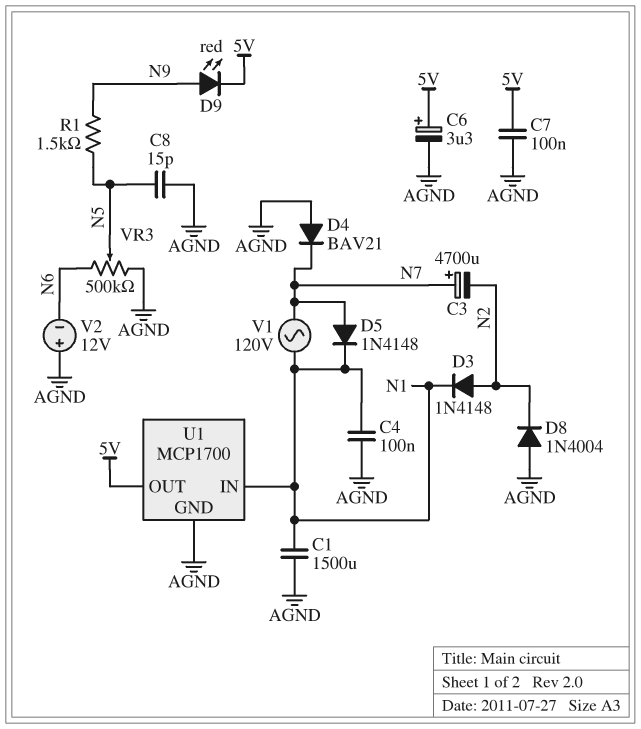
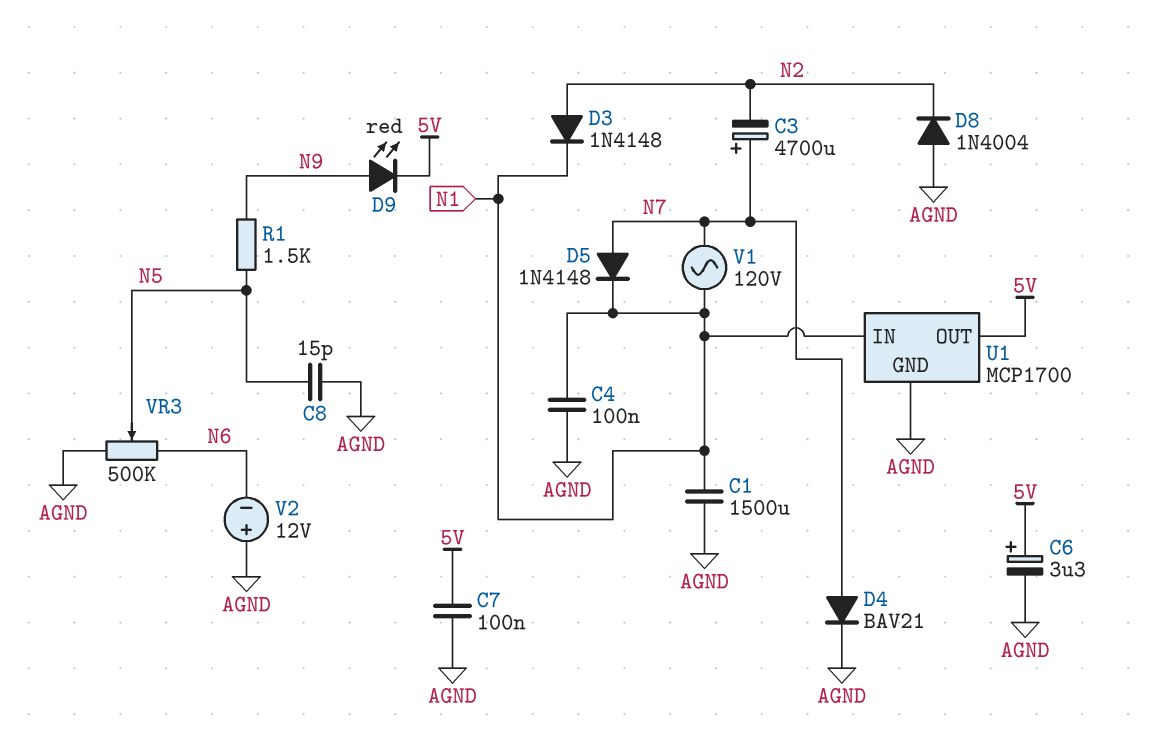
D4: diode BAV21 (A AGND, K N7) -> diode BAV21 (A N7, K AGND)

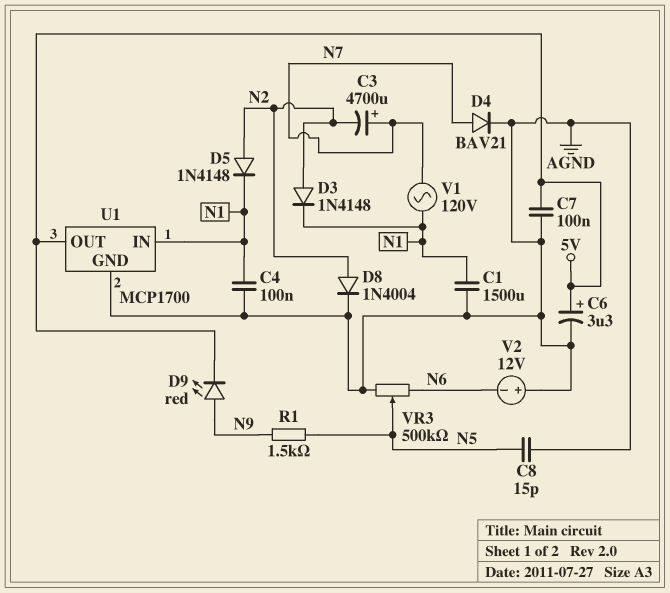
D5: diode 1N4148 (A N7, K N1) -> diode 1N4148 (A N2, K N1)
D8: diode 1N4004 (A AGND, K N2) -> diode 1N4004 (A N2, K AGND)

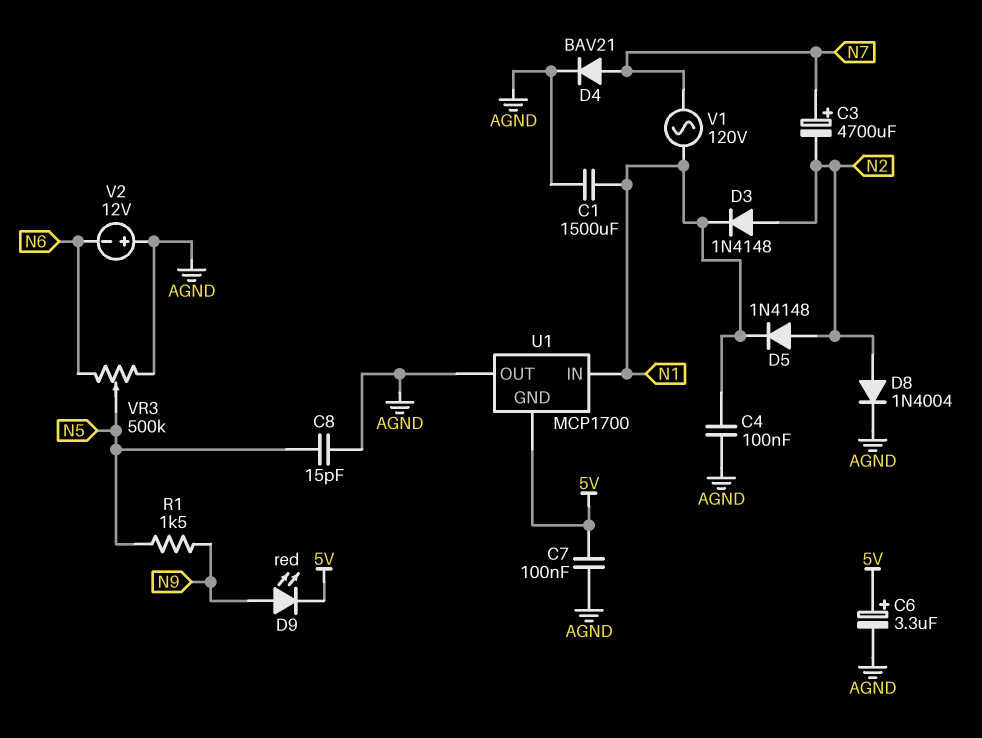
U1 pin GND: AGND -> 5V
U1 pin OUT: 5V -> AGND

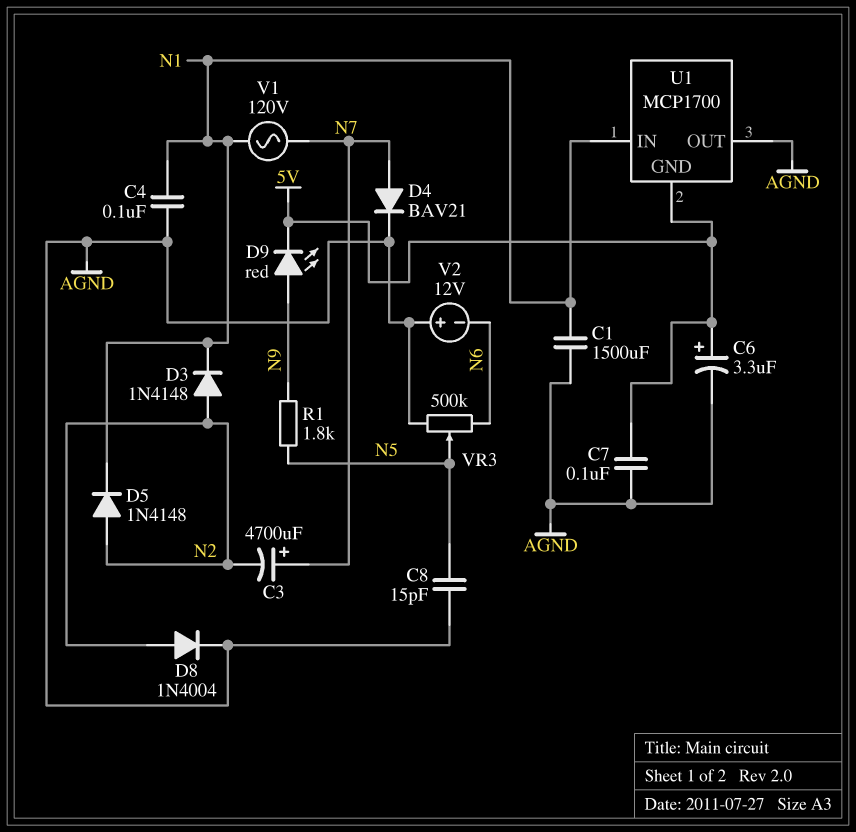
R1: 1.5k (N5, N9) -> 1.8k (N5, N9)

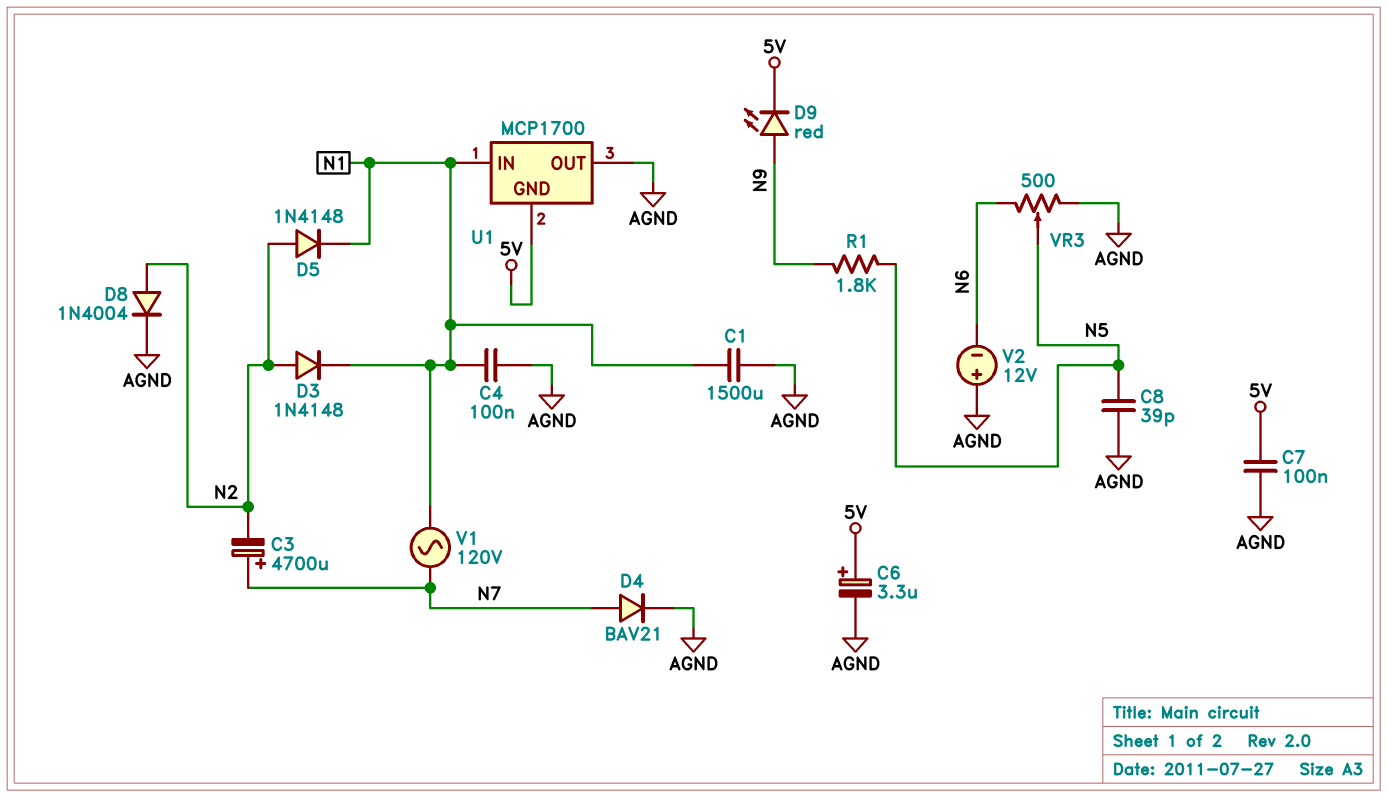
C8: 15pF (AGND, N5) -> 39pF (AGND, N5)
VR3: 500k (AGND, N6, wiper N5) -> 500 (AGND, N6, wiper N5)

